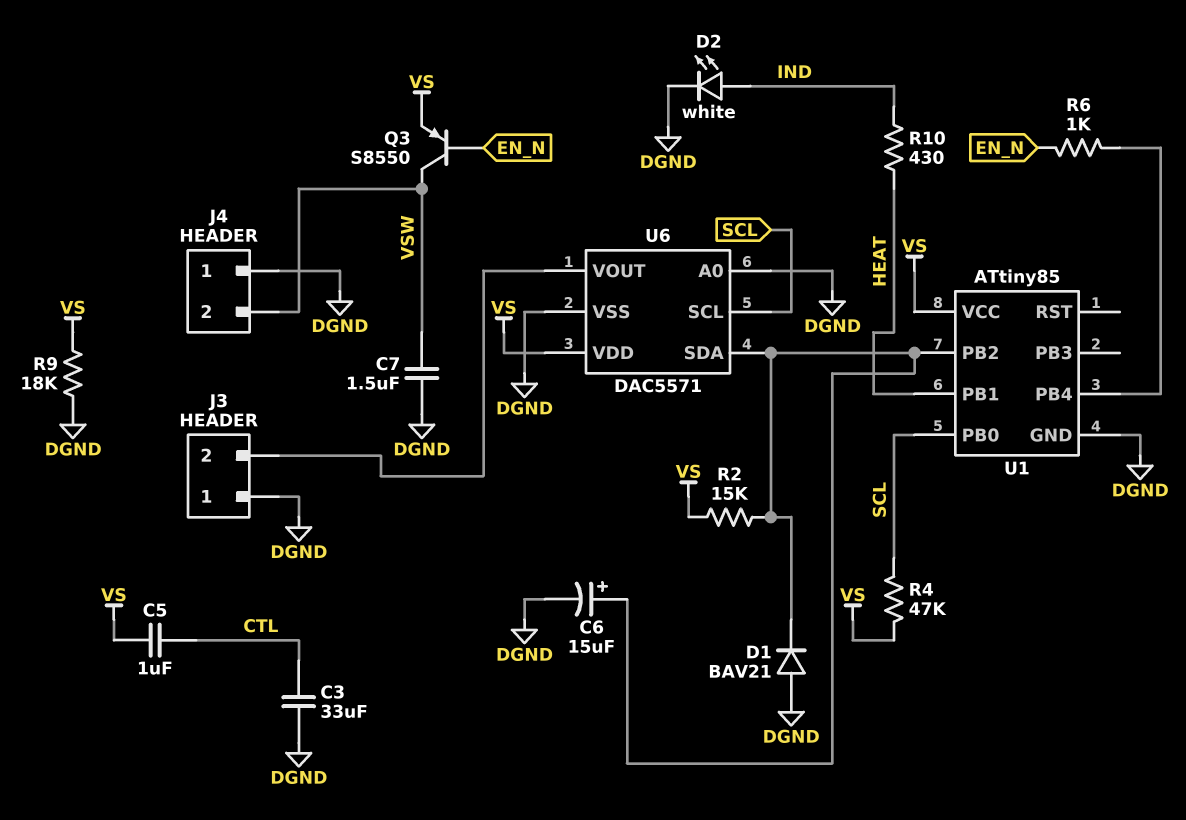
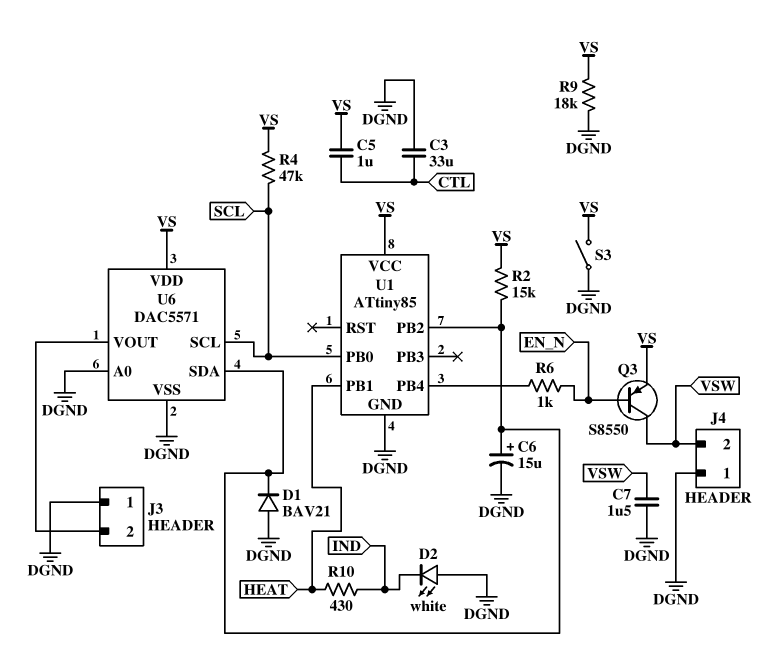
D2: LED white (A IND, K DGND) -> LED white (A DGND, K IND)
S3: none -> switch (DGND, VS)

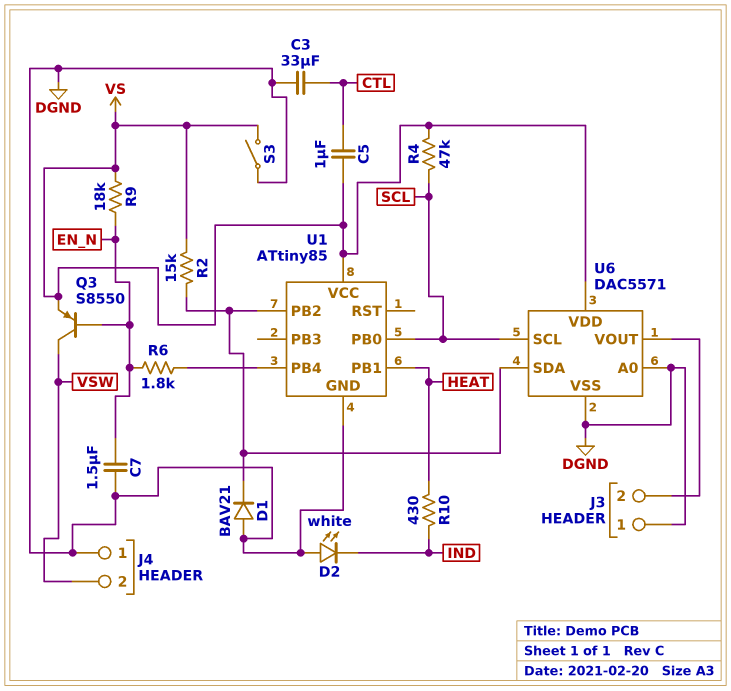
C6: 15uF (plus U1/PB2, minus DGND) -> none
C7: 1.5uF (DGND, VSW) -> 1.5uF (DGND, EN_N)
R6: 1k (EN_N, U1/PB4) -> 1.8k (EN_N, U1/PB4)
R9: 18k (DGND, VS) -> 18k (EN_N, VS)

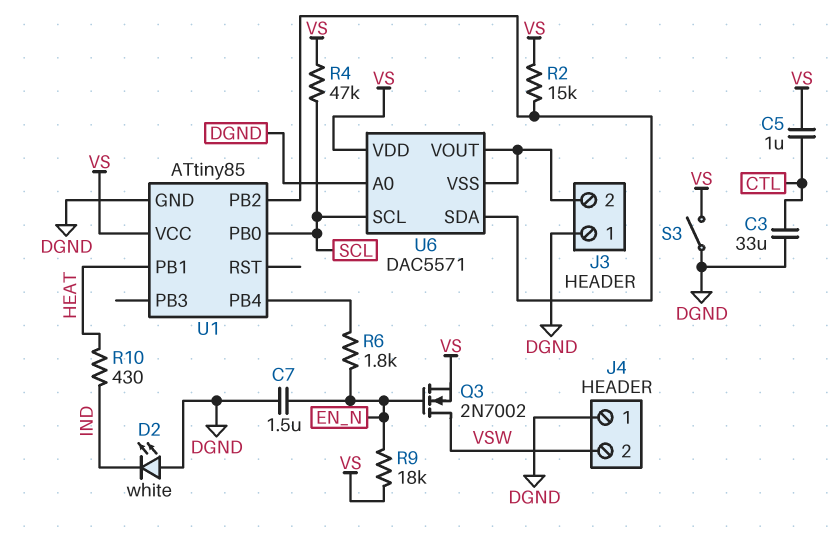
D1: diode BAV21 (A DGND, K U1/PB2) -> none
Q3: PNP S8550 (B EN_N, C VSW, E VS) -> NMOS 2N7002 (G EN_N, D VSW, S VS)
U6 pin VSS: DGND -> J3/2

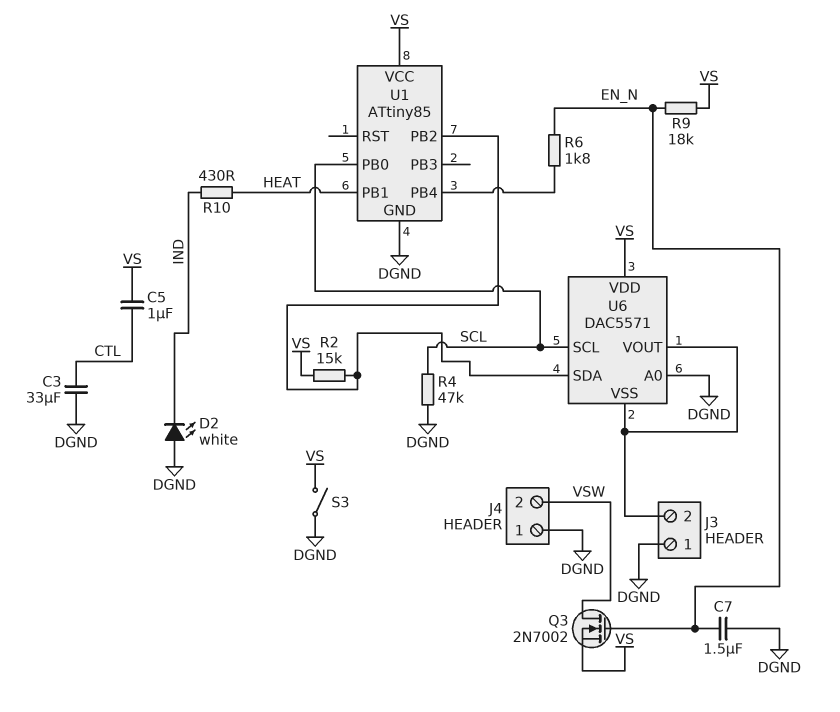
R4: 47k (SCL, VS) -> 47k (DGND, SCL)

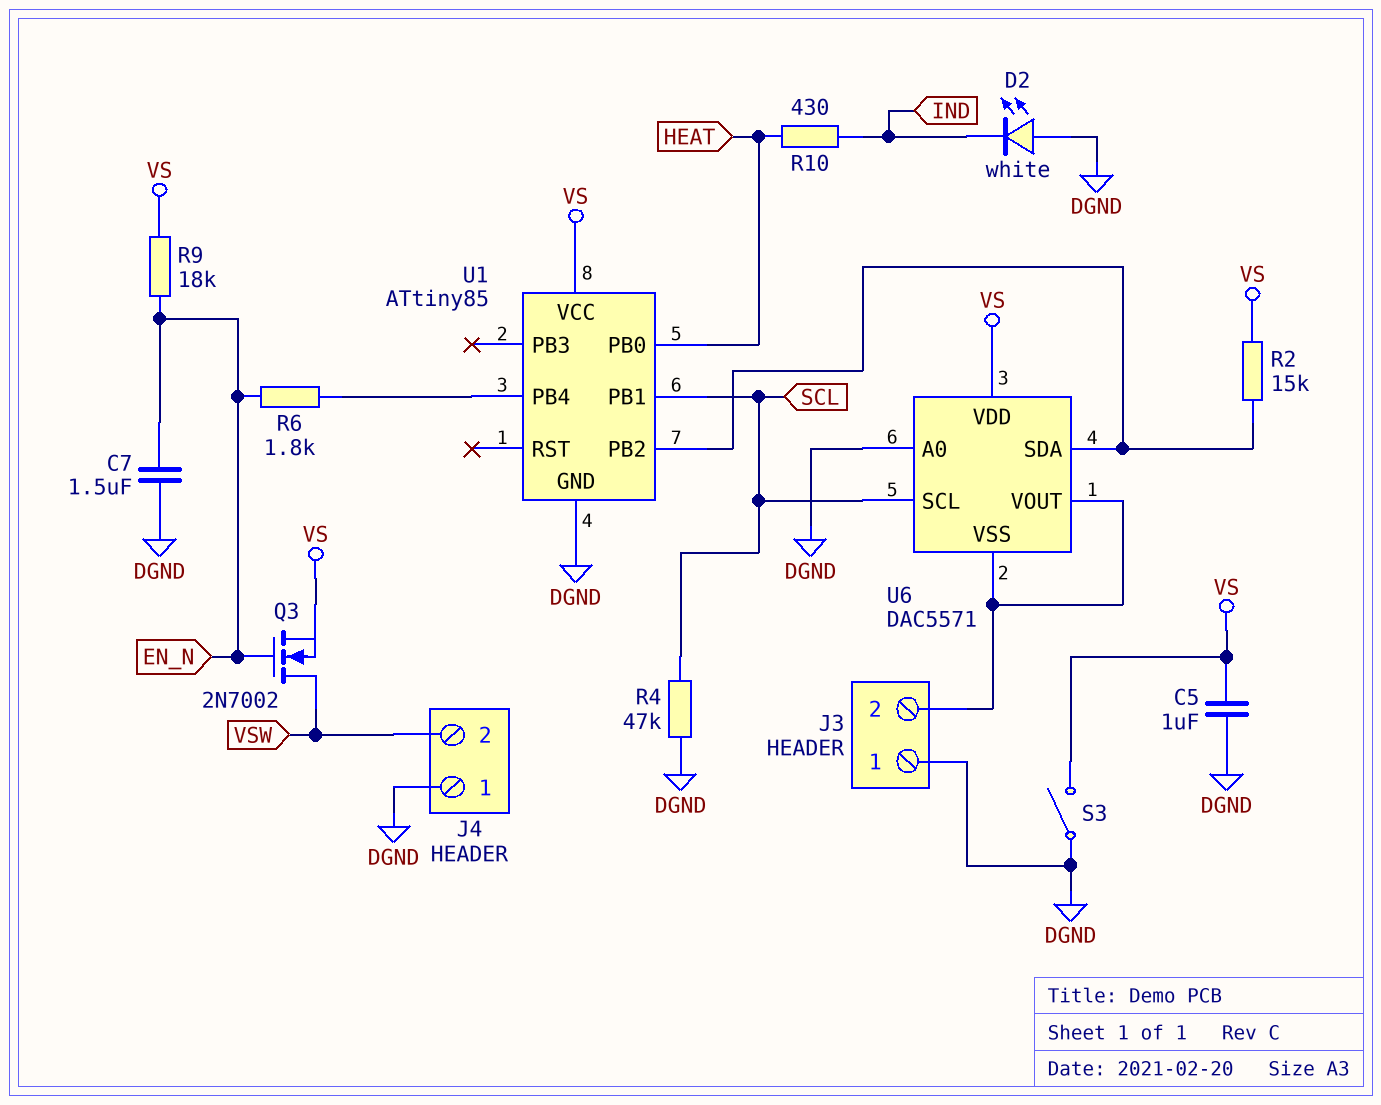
C3: 33uF (CTL, DGND) -> none
C5: 1uF (CTL, VS) -> 1uF (DGND, VS)
U1 pin PB0: SCL -> HEAT
U1 pin PB1: HEAT -> SCL

